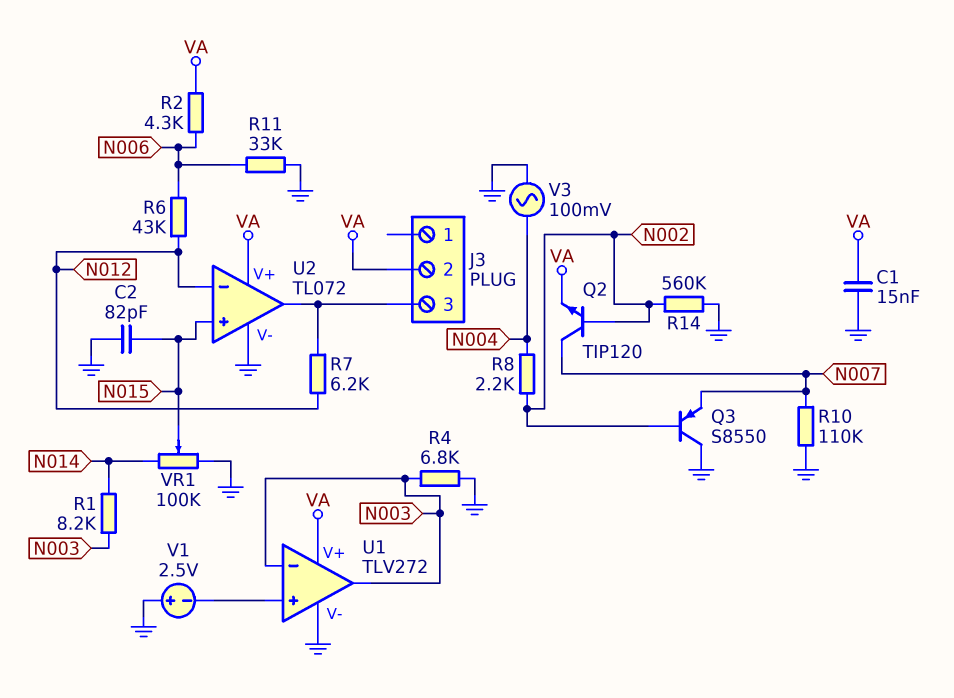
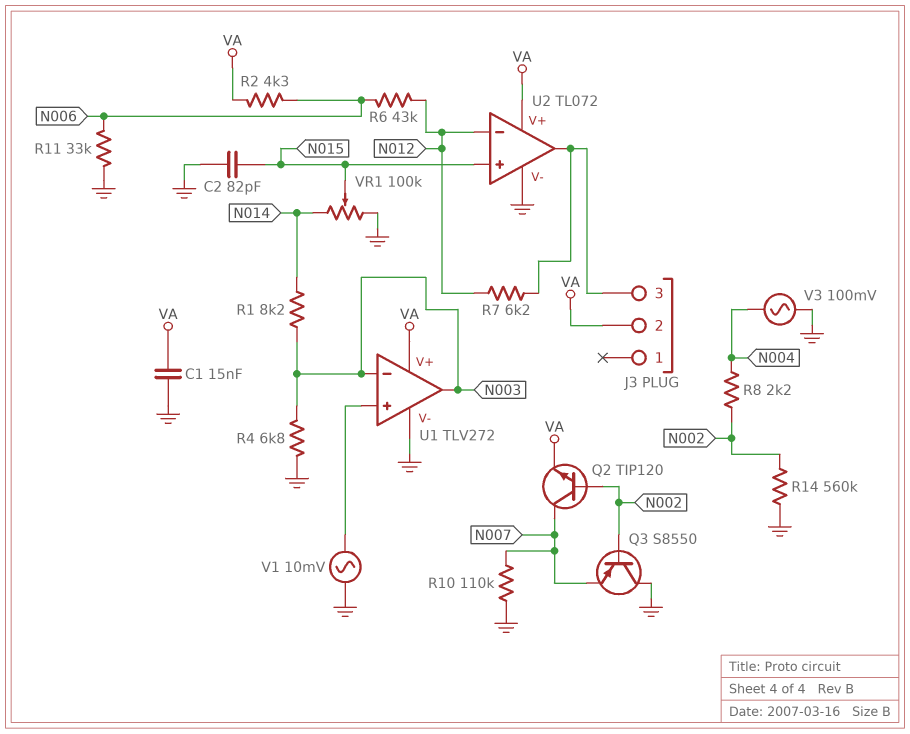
V1: 2.5V (plus GND, minus U1/in+) -> AC 10mV (GND, U1/in+)

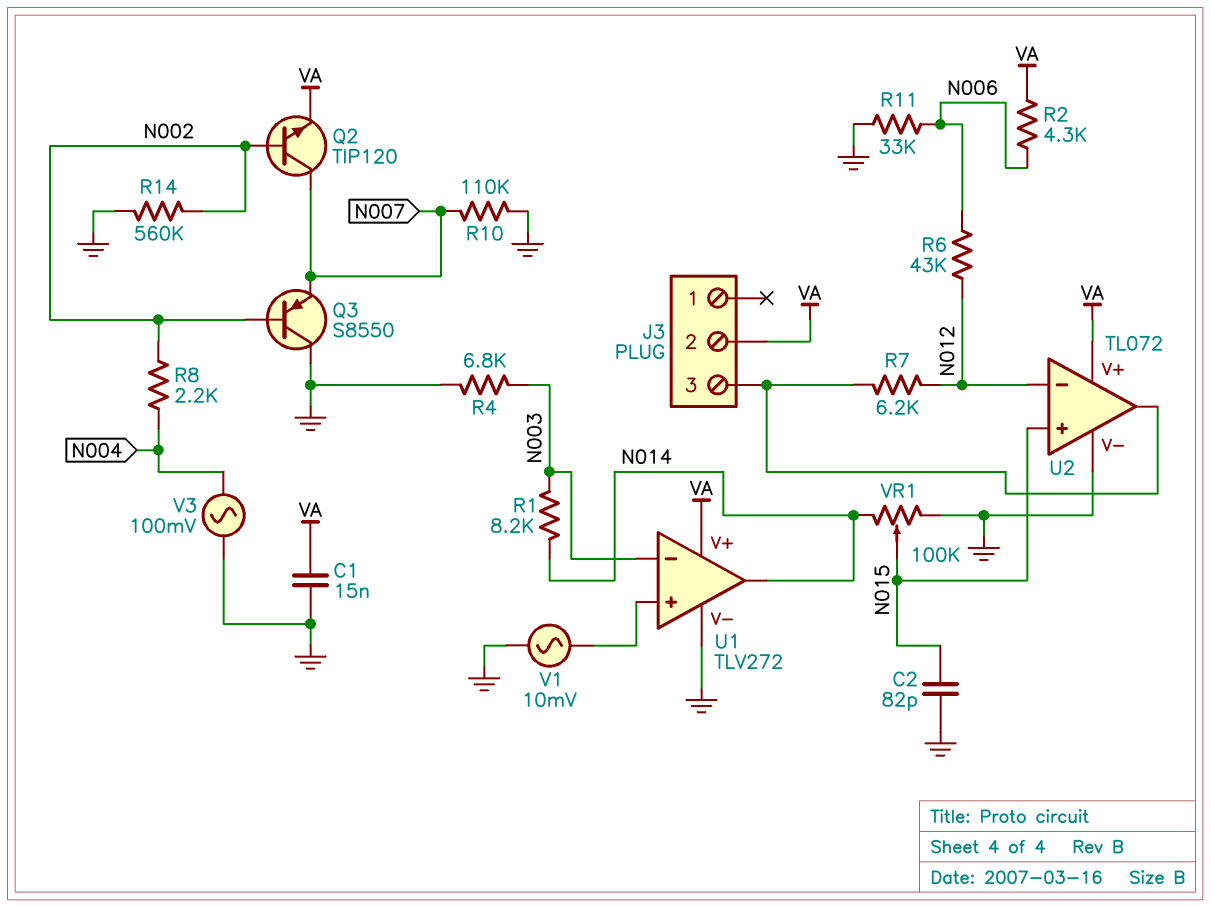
U1 pin out: N003 -> N014

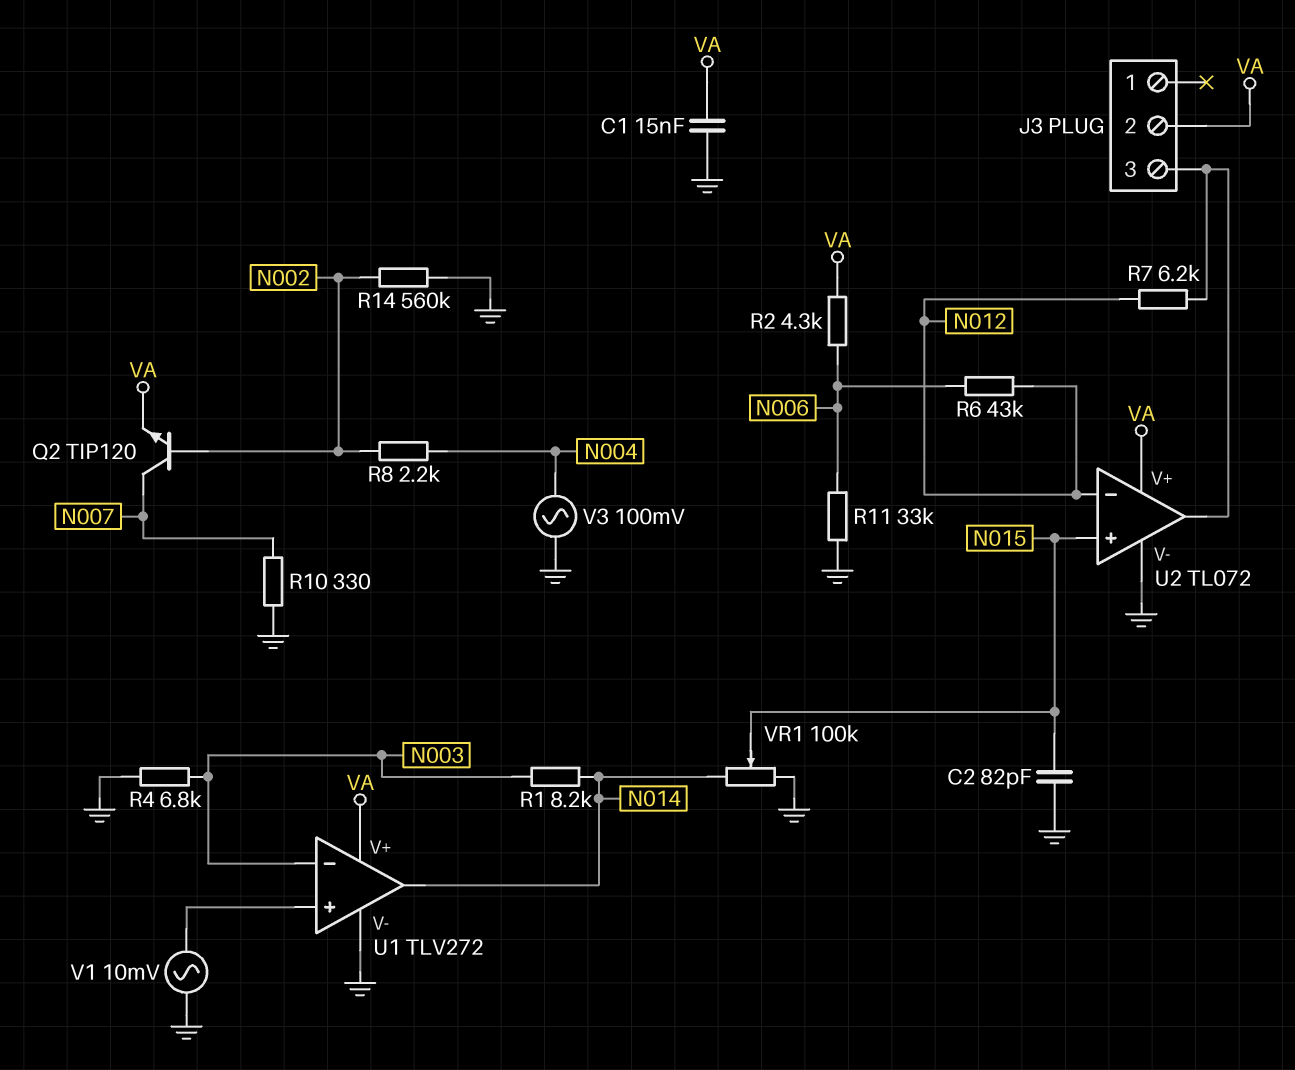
Q3: PNP S8550 (B N002, C GND, E N007) -> none
R10: 110k (GND, N007) -> 330 (GND, N007)

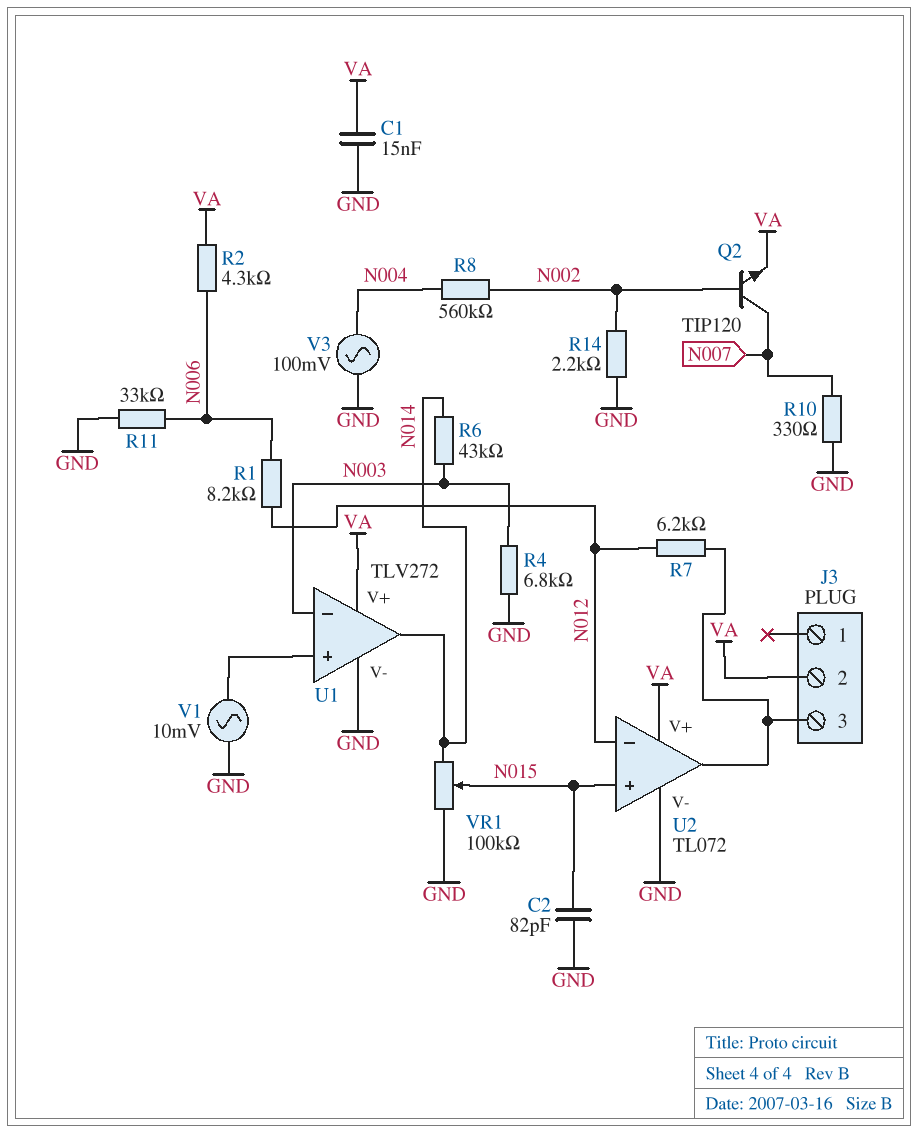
R1: 8.2k (N003, N014) -> 8.2k (N006, N012)
R6: 43k (N006, N012) -> 43k (N003, N014)
R8: 2.2k (N002, N004) -> 560k (N002, N004)
R14: 560k (GND, N002) -> 2.2k (GND, N002)

